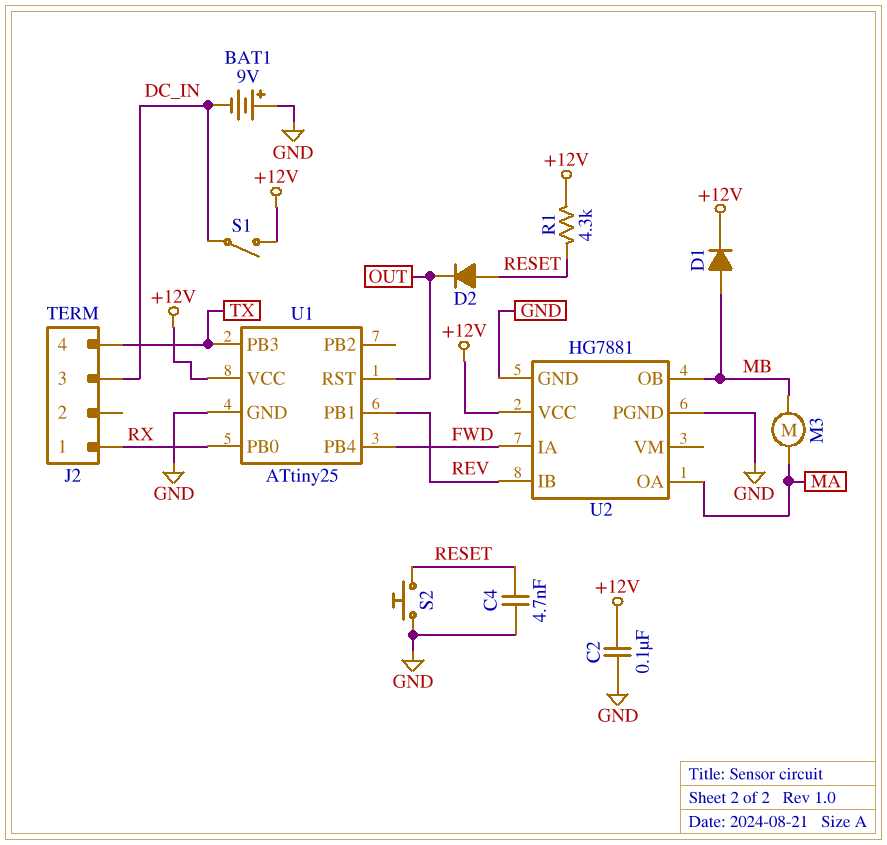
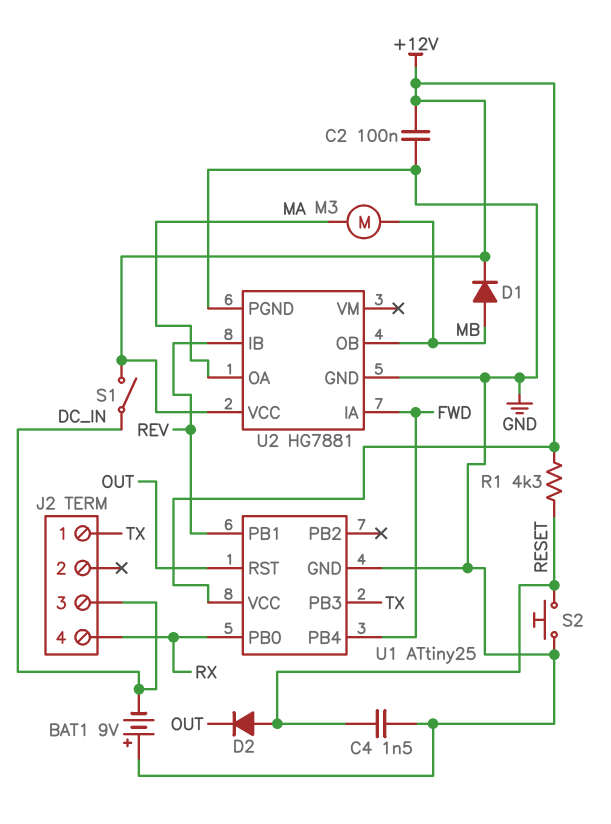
C4: 4.7nF (GND, RESET) -> 1.5nF (GND, RESET)
J2 pin 1: RX -> TX
J2 pin 4: TX -> RX

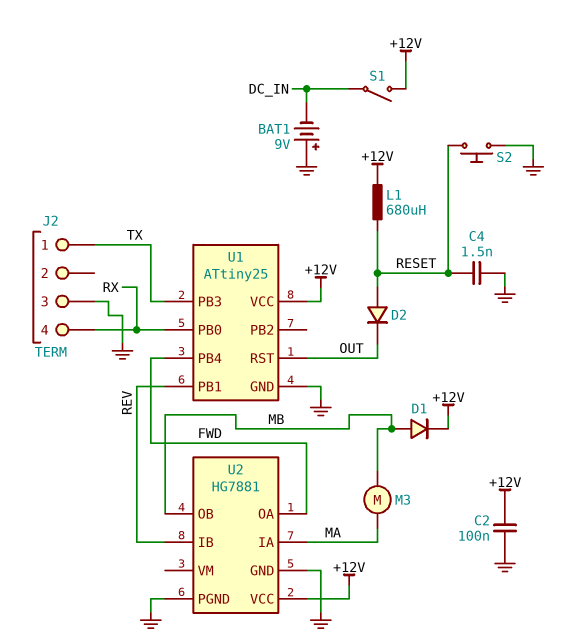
J2 pin 3: DC_IN -> GND
L1: none -> 680uH (+12V, RESET)
R1: 4.3k (+12V, RESET) -> none
U2 pin IA: FWD -> MA
U2 pin OA: MA -> FWD

